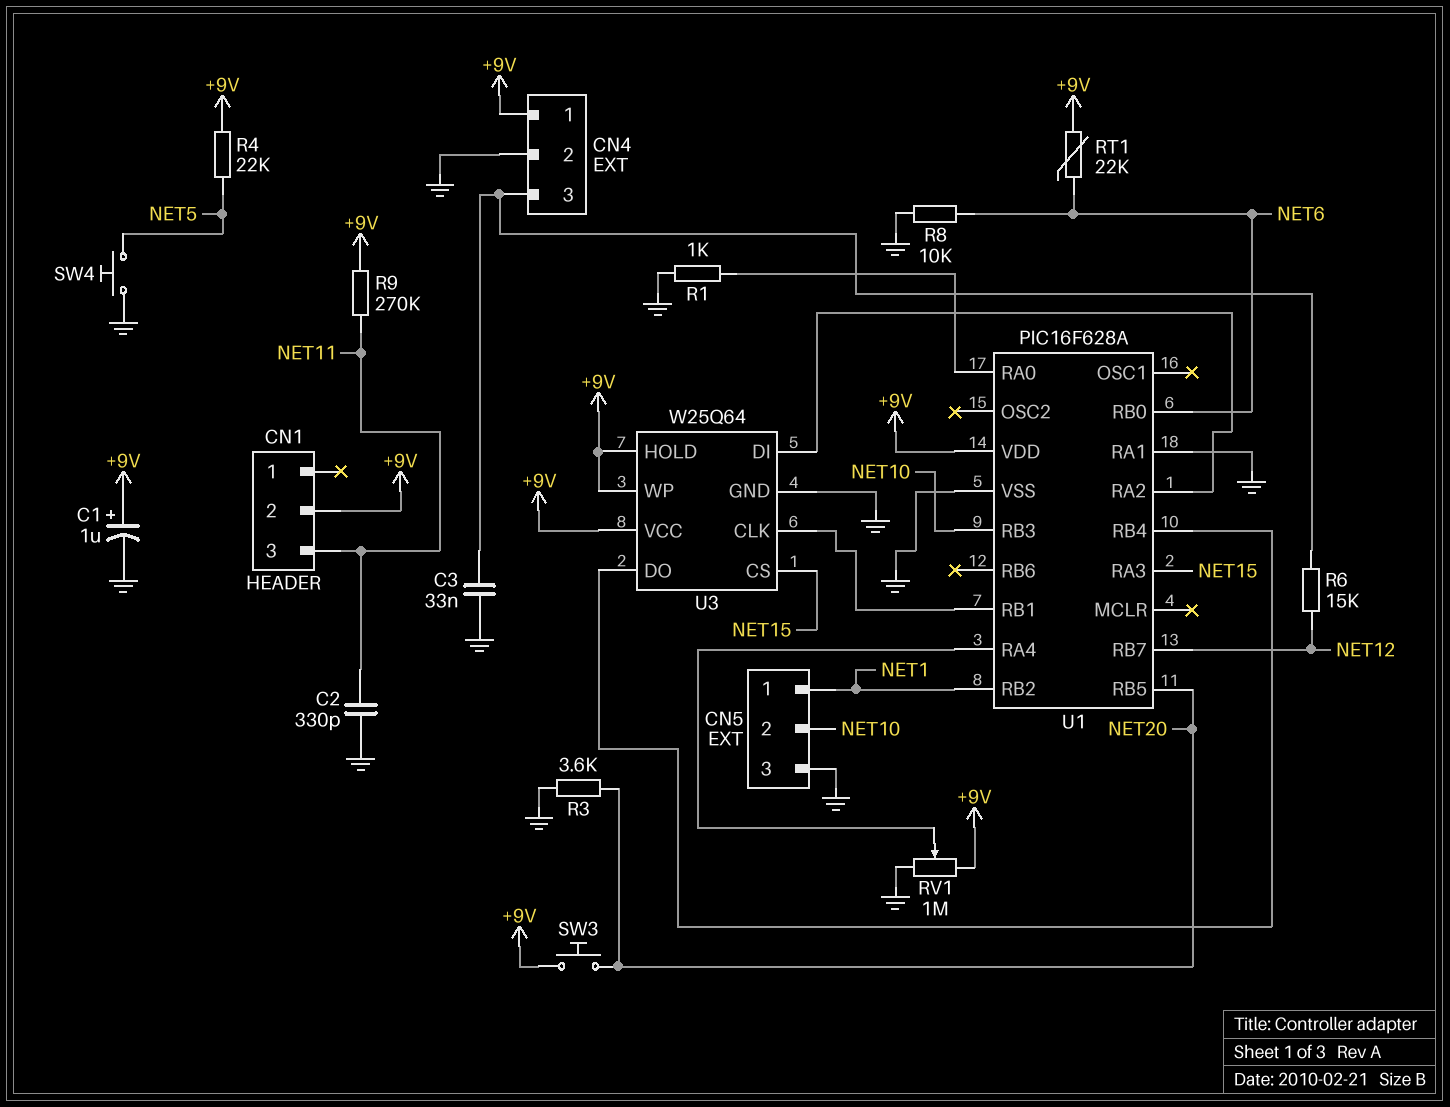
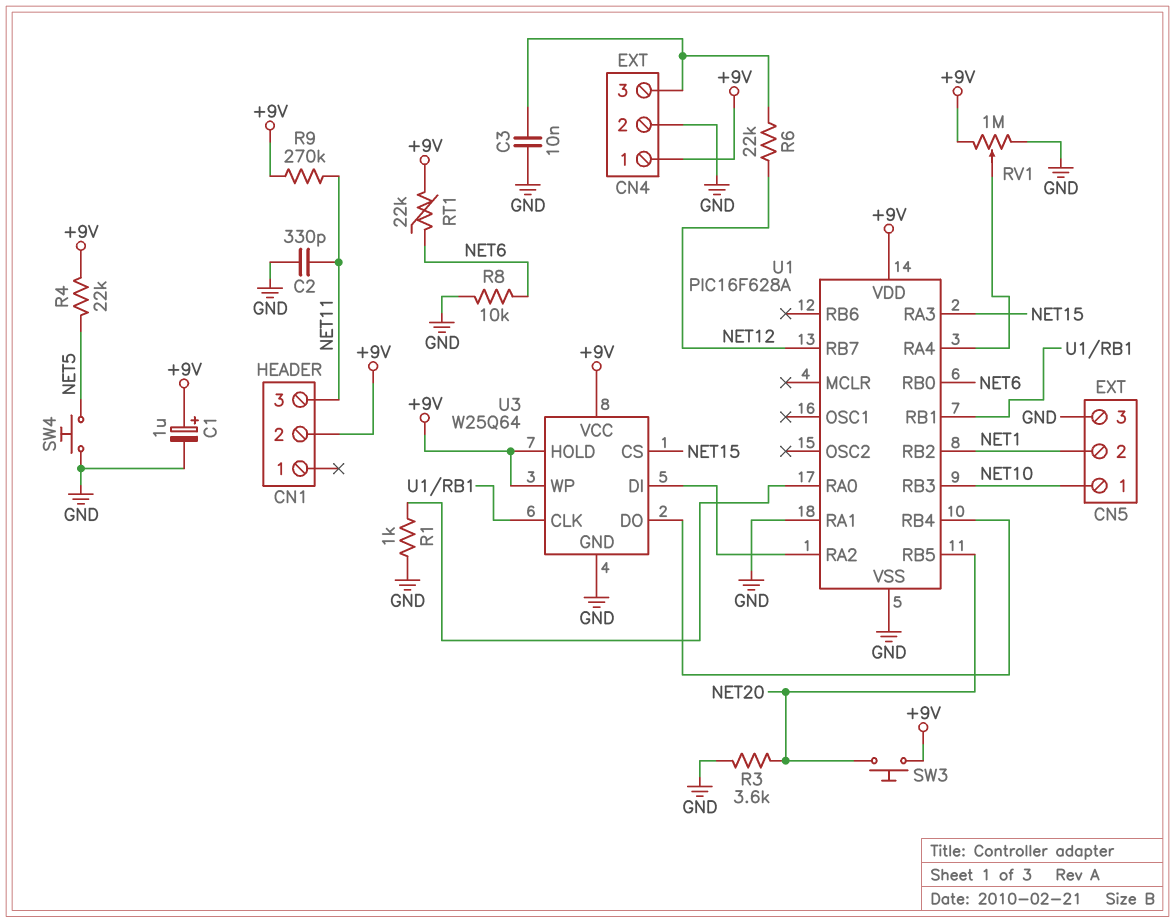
C3: 33nF (CN4/3, GND) -> 10nF (CN4/3, GND)
CN5 pin 1: NET1 -> NET10
CN5 pin 2: NET10 -> NET1
R6: 15k (CN4/3, NET12) -> 22k (CN4/3, NET12)

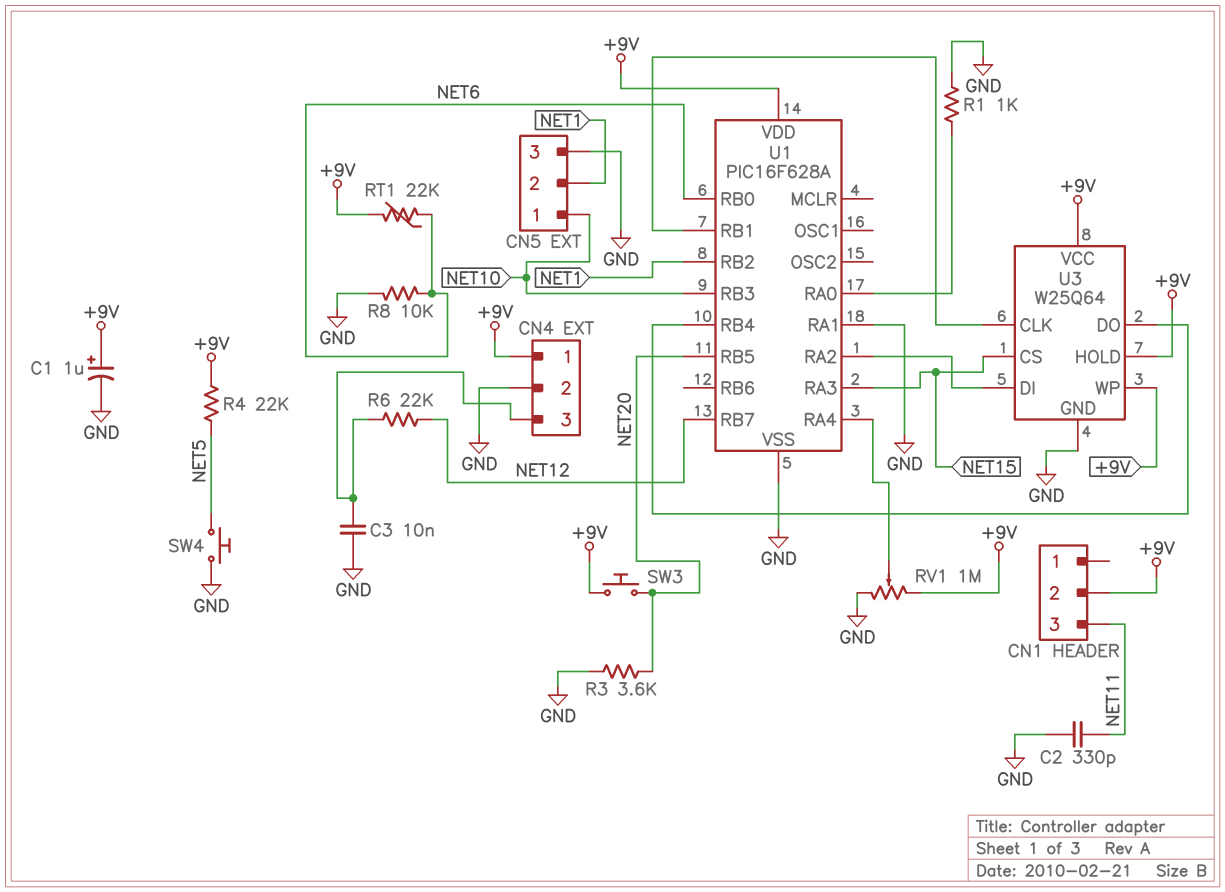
R9: 270k (+9V, NET11) -> none

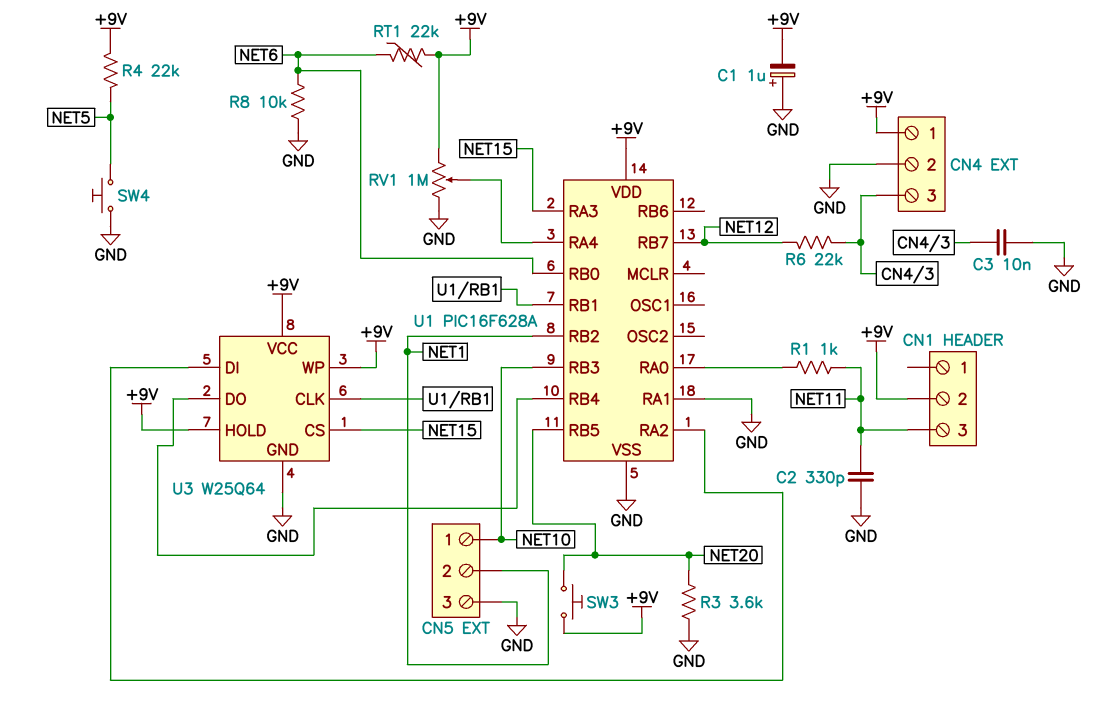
C1: 1uF (plus +9V, minus GND) -> 1uF (plus GND, minus +9V)
R1: 1k (GND, U1/RA0) -> 1k (NET11, U1/RA0)

